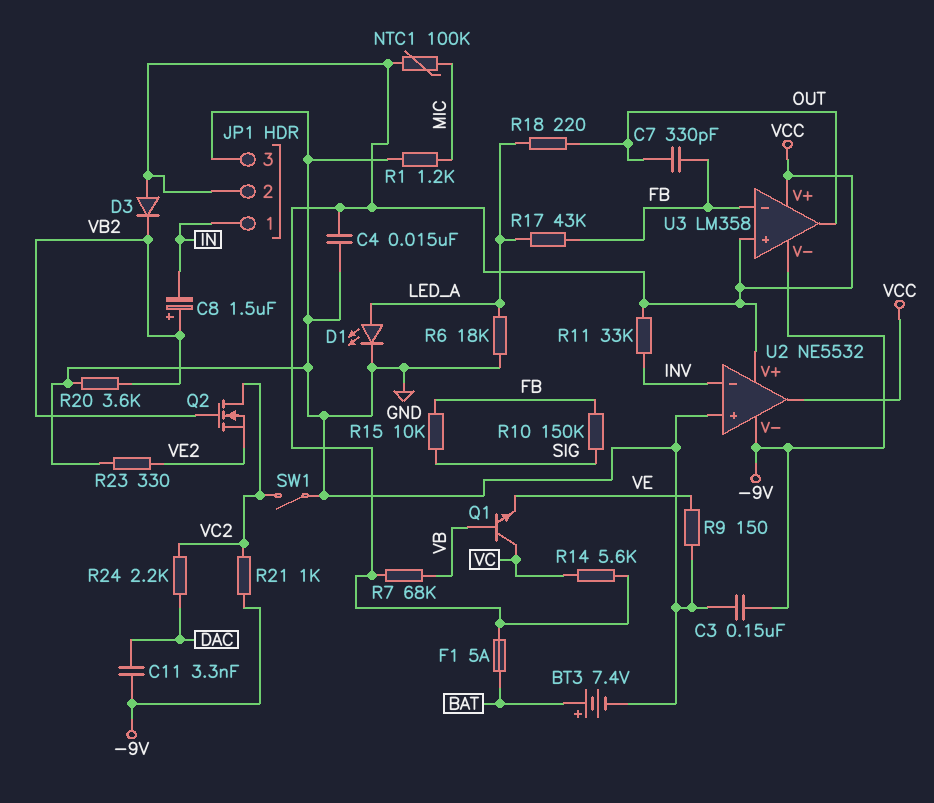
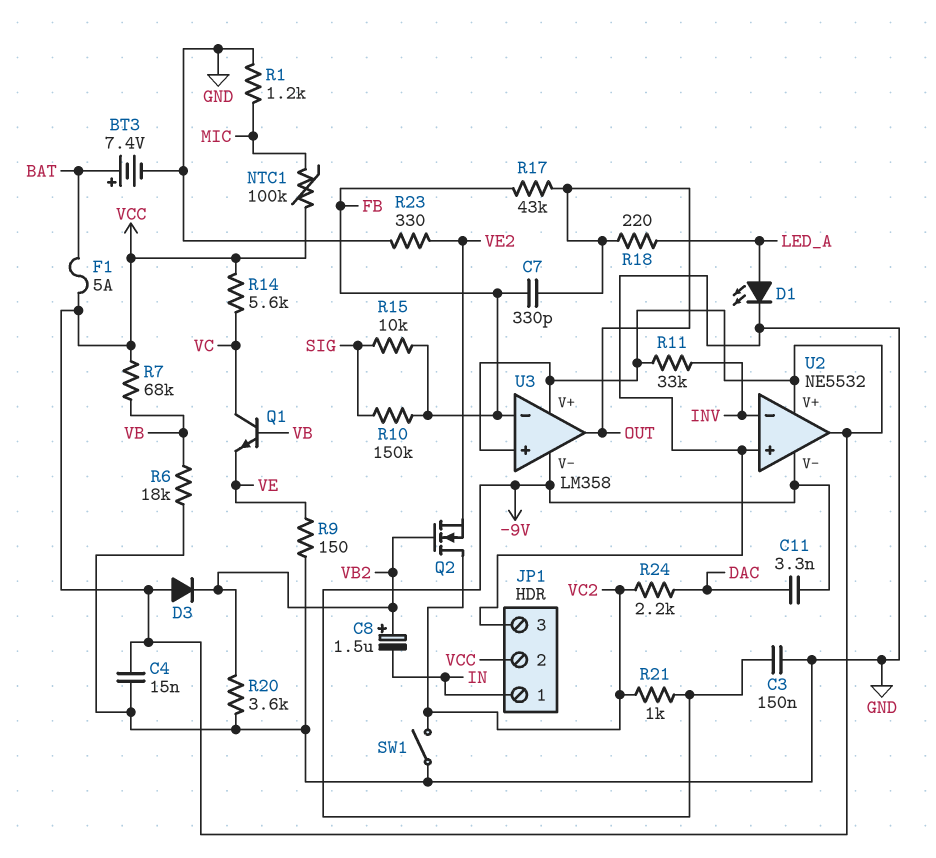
R6: 18k (GND, LED_A) -> 18k (GND, VB)
R17: 43k (FB, LED_A) -> 43k (FB, OUT)

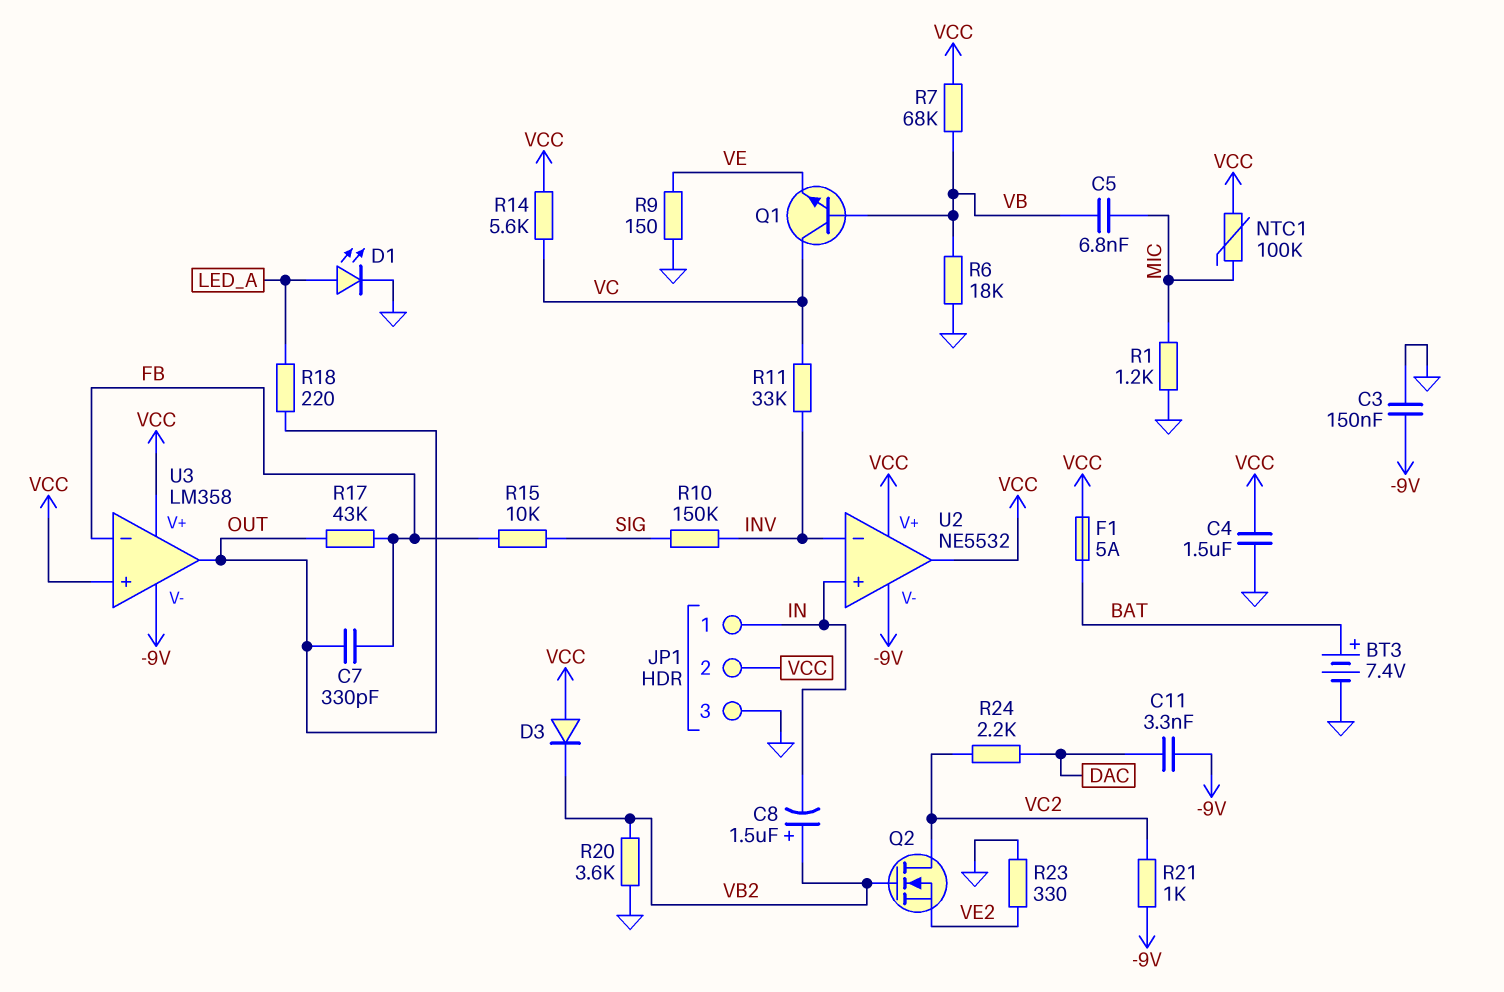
C4: 15nF (GND, VCC) -> 1.5uF (GND, VCC)
C5: none -> 6.8nF (MIC, VB)
R10: 150k (FB, SIG) -> 150k (INV, SIG)
R11: 33k (INV, VCC) -> 33k (INV, VC)
SW1: switch (GND, VC2) -> none
U2 pin in+: GND -> IN

